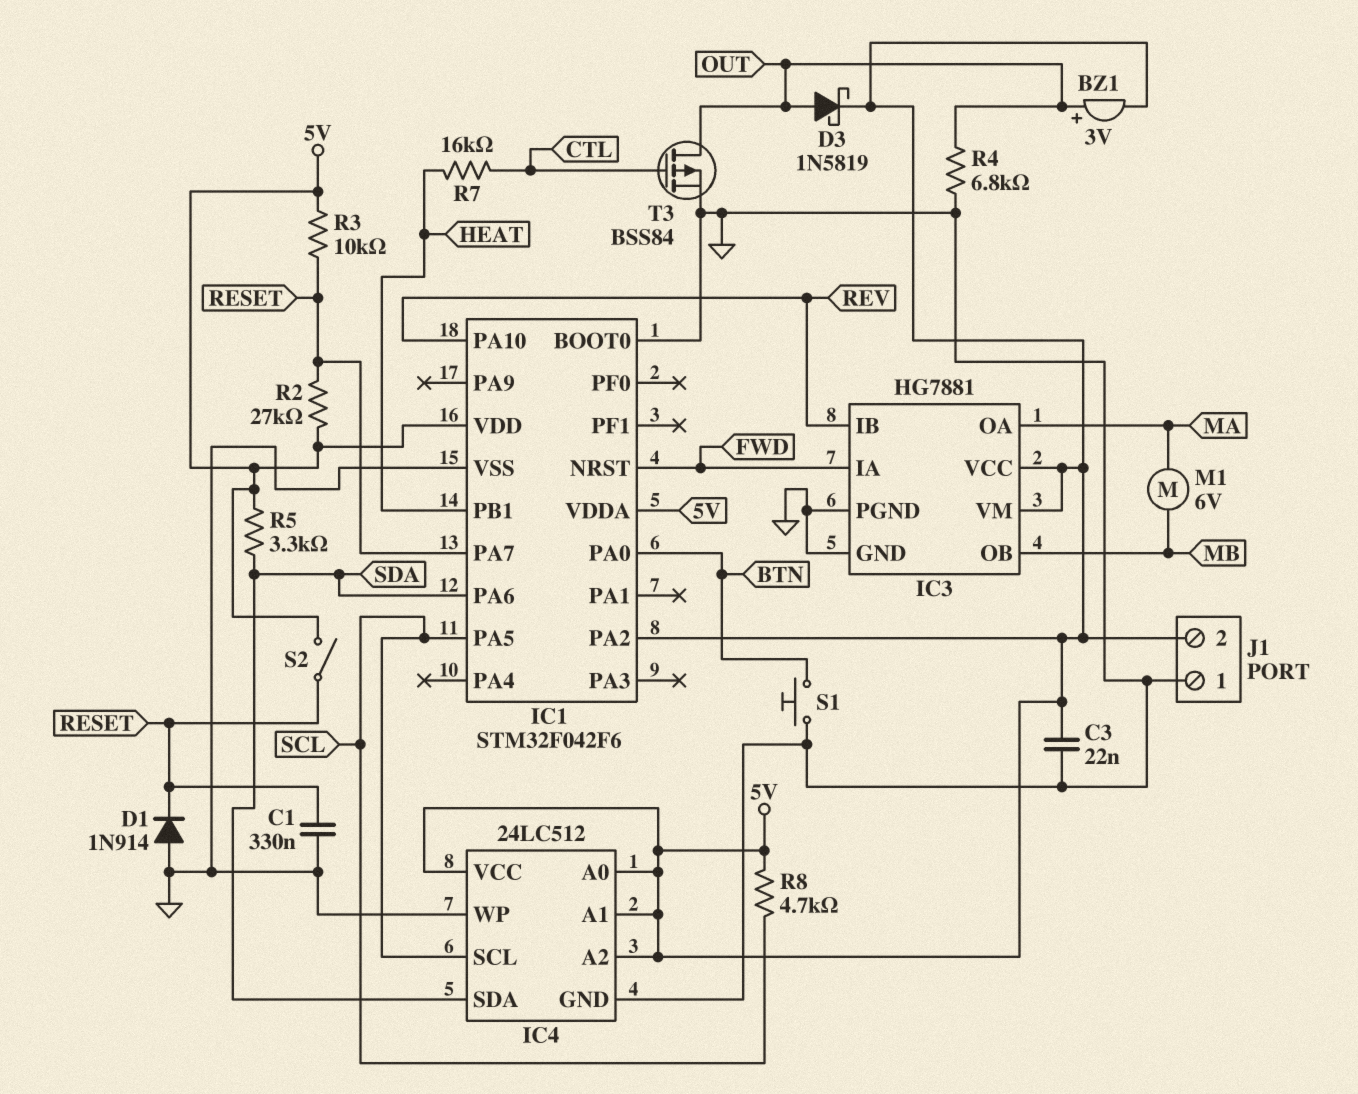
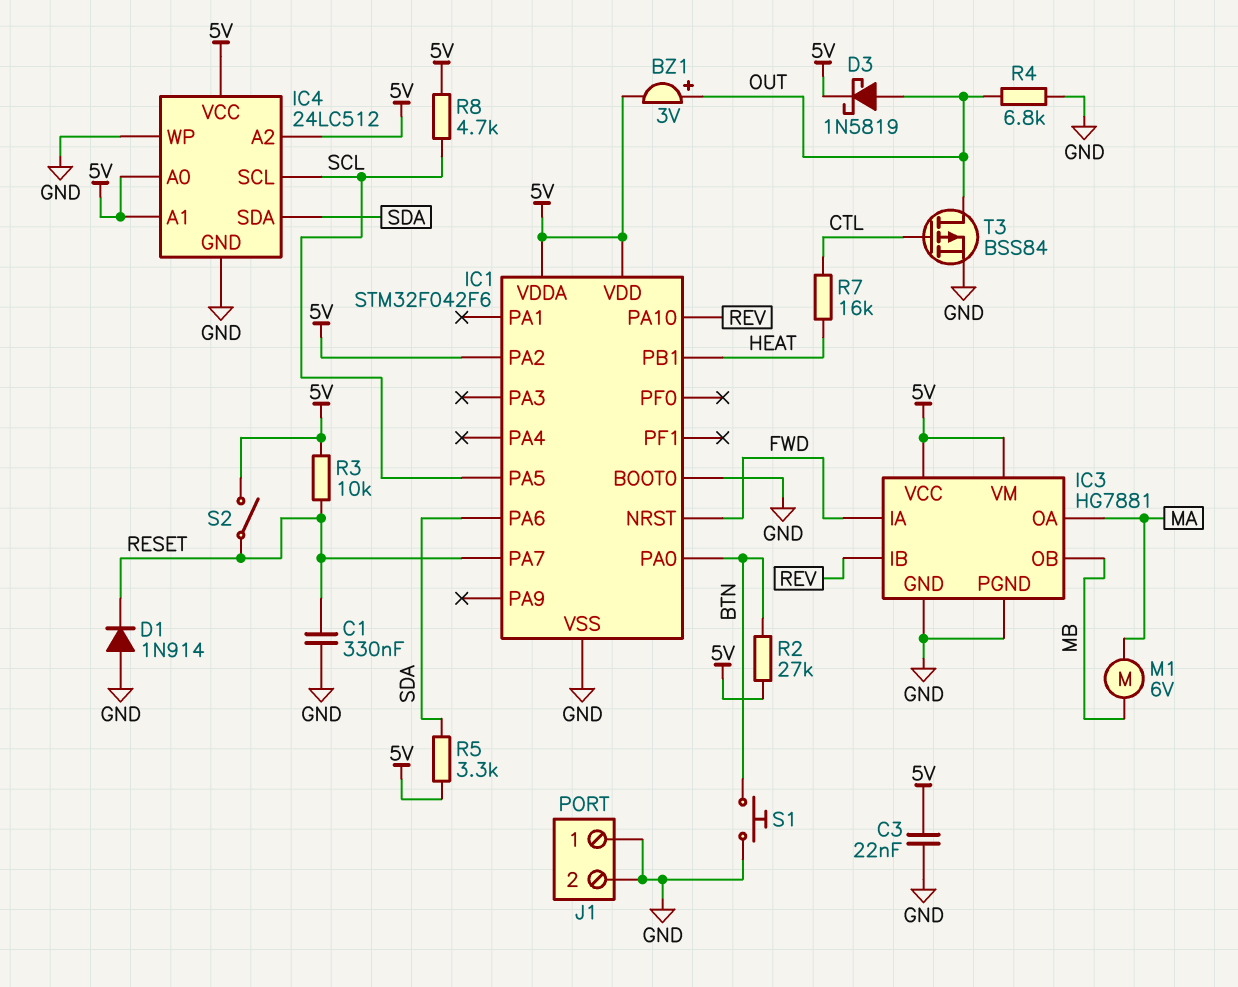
J1 pin 2: 5V -> GND
R2: 27k (5V, RESET) -> 27k (5V, BTN)

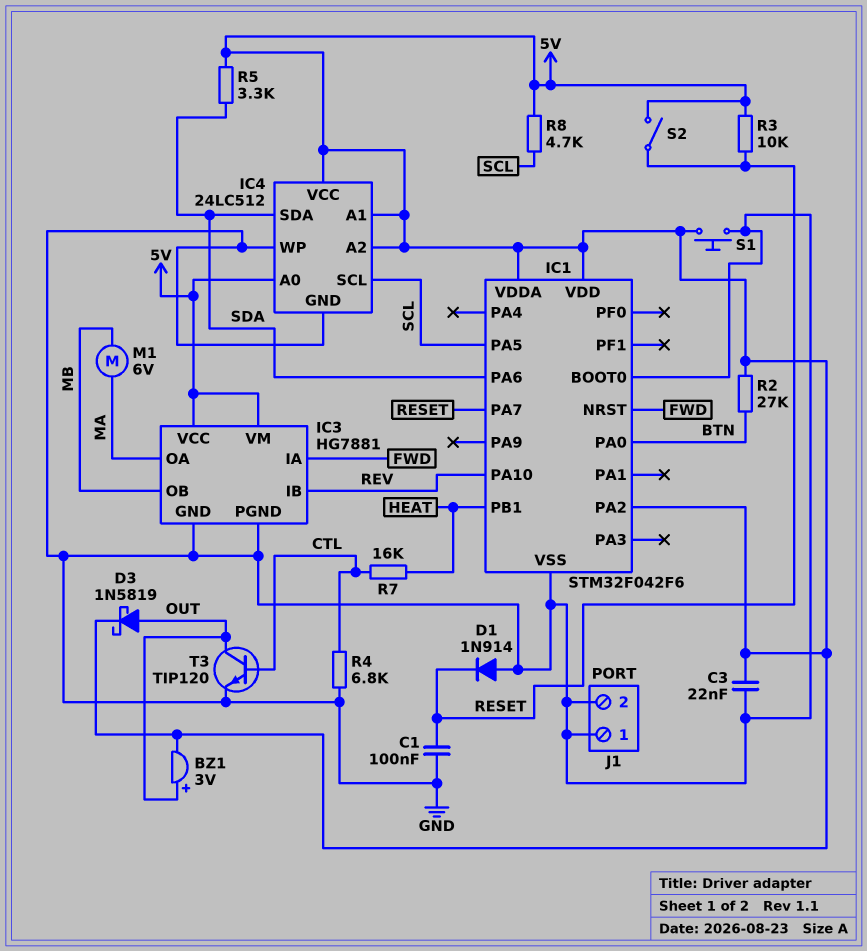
C1: 330nF (GND, RESET) -> 100nF (GND, RESET)
R4: 6.8k (GND, OUT) -> 6.8k (CTL, GND)
S1: button (BTN, GND) -> button (5V, GND)
T3: PMOS BSS84 (G CTL, D OUT, S GND) -> NPN TIP120 (B CTL, C OUT, E GND)

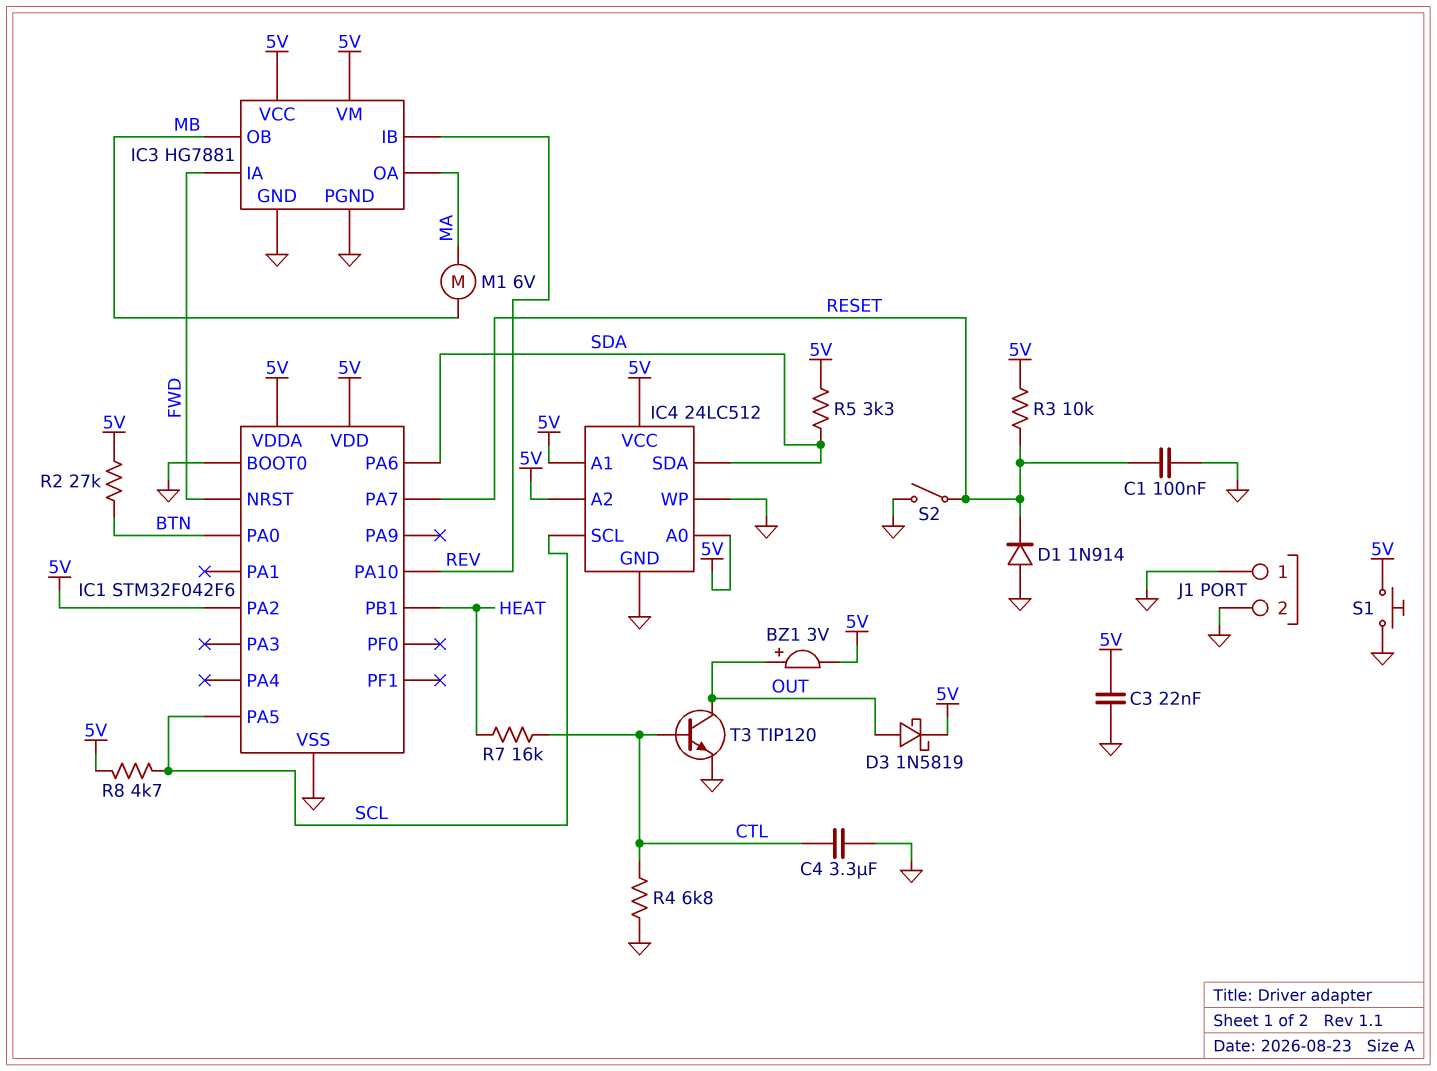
C4: none -> 3.3uF (CTL, GND)
S2: switch (5V, RESET) -> switch (GND, RESET)

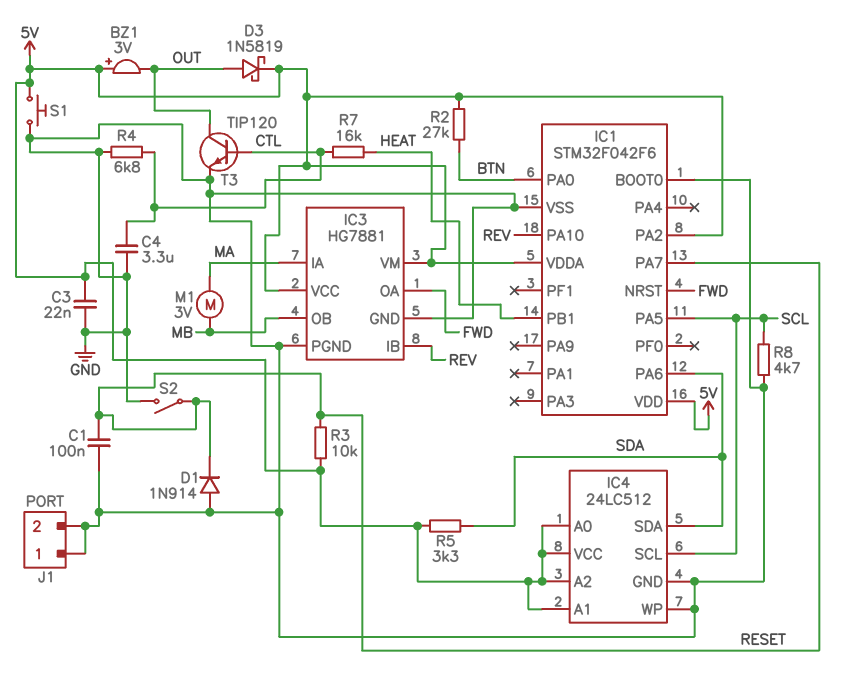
BZ1: buzzer 3V (plus OUT, minus 5V) -> buzzer 3V (plus 5V, minus OUT)
IC3 pin IA: FWD -> MA
IC3 pin OA: MA -> FWD
M1: motor 6V (MA, MB) -> motor 3V (MA, MB)
R8: 4.7k (5V, SCL) -> 4.7k (GND, SCL)

